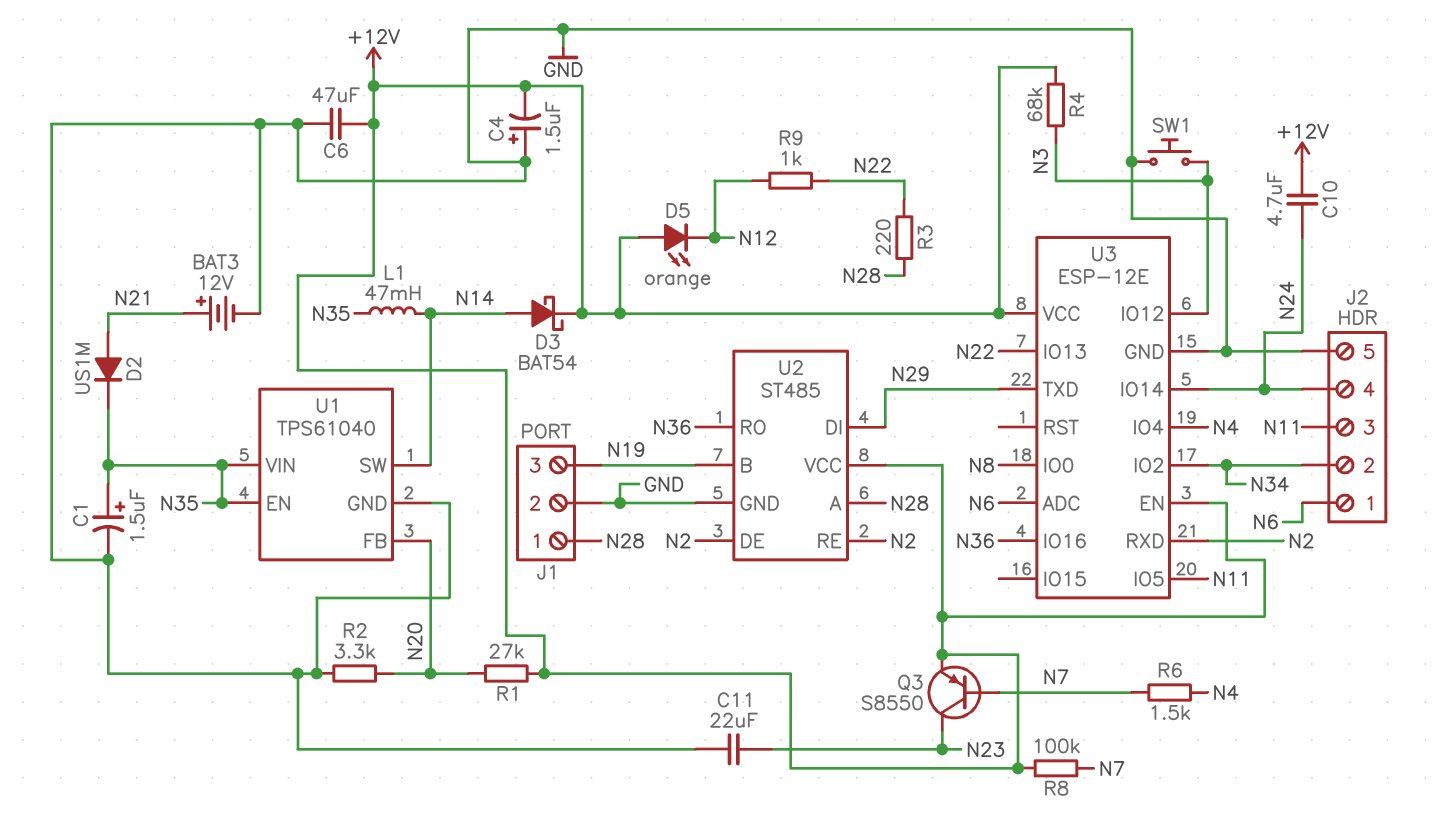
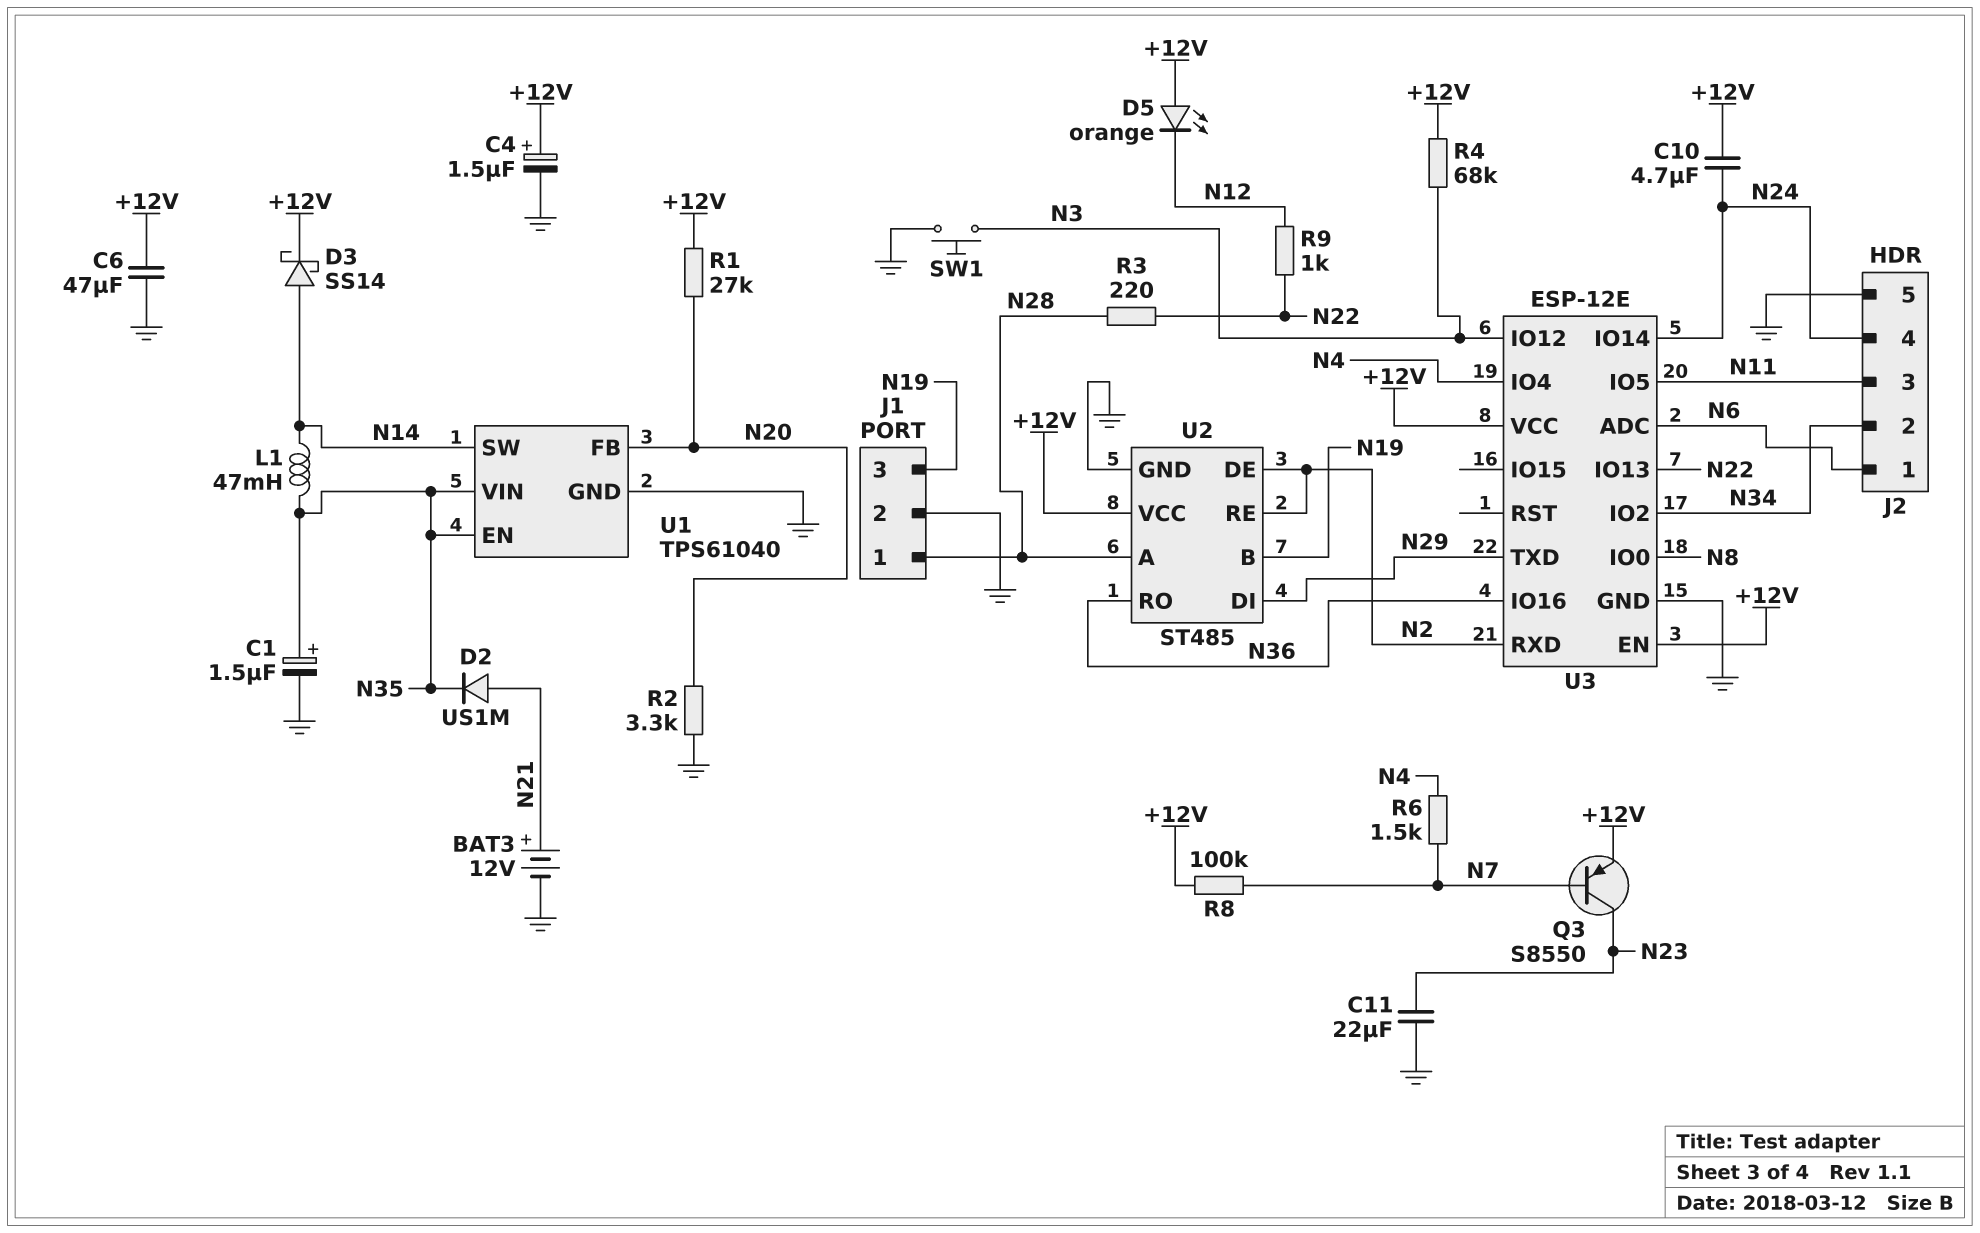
C4: 1.5uF (plus GND, minus +12V) -> 1.5uF (plus +12V, minus GND)
D3: schottky BAT54 (A N14, K +12V) -> schottky SS14 (A N14, K +12V)

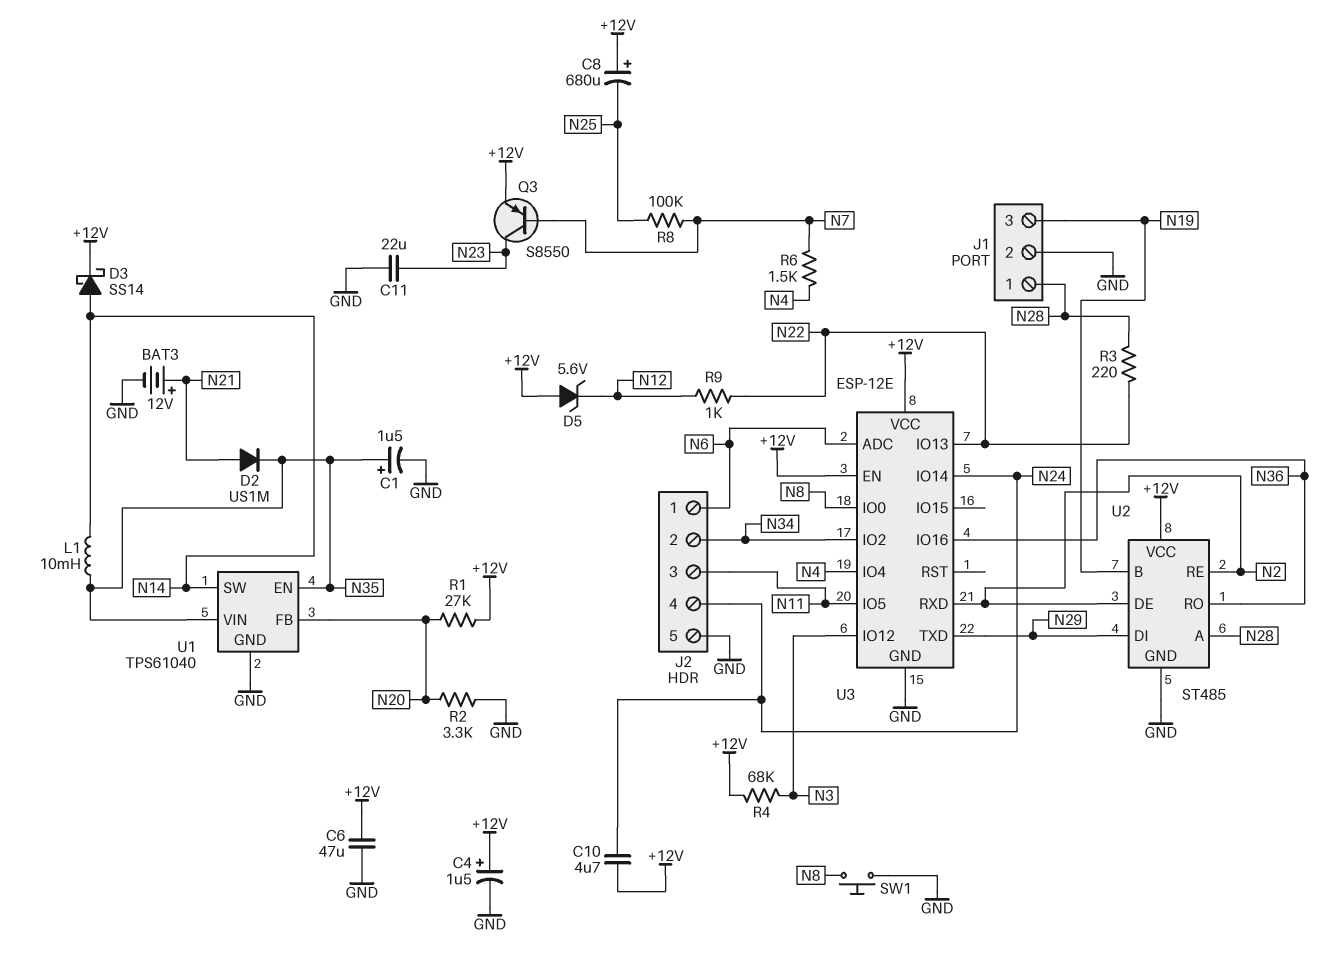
C8: none -> 680uF (plus +12V, minus N25)
D5: LED orange (A +12V, K N12) -> zener 5.6V (A +12V, K N12)
L1: 47mH (N14, N35) -> 10mH (N14, N35)
R8: 100k (+12V, N7) -> 100k (N7, N25)
SW1: button (GND, N3) -> button (GND, N8)

